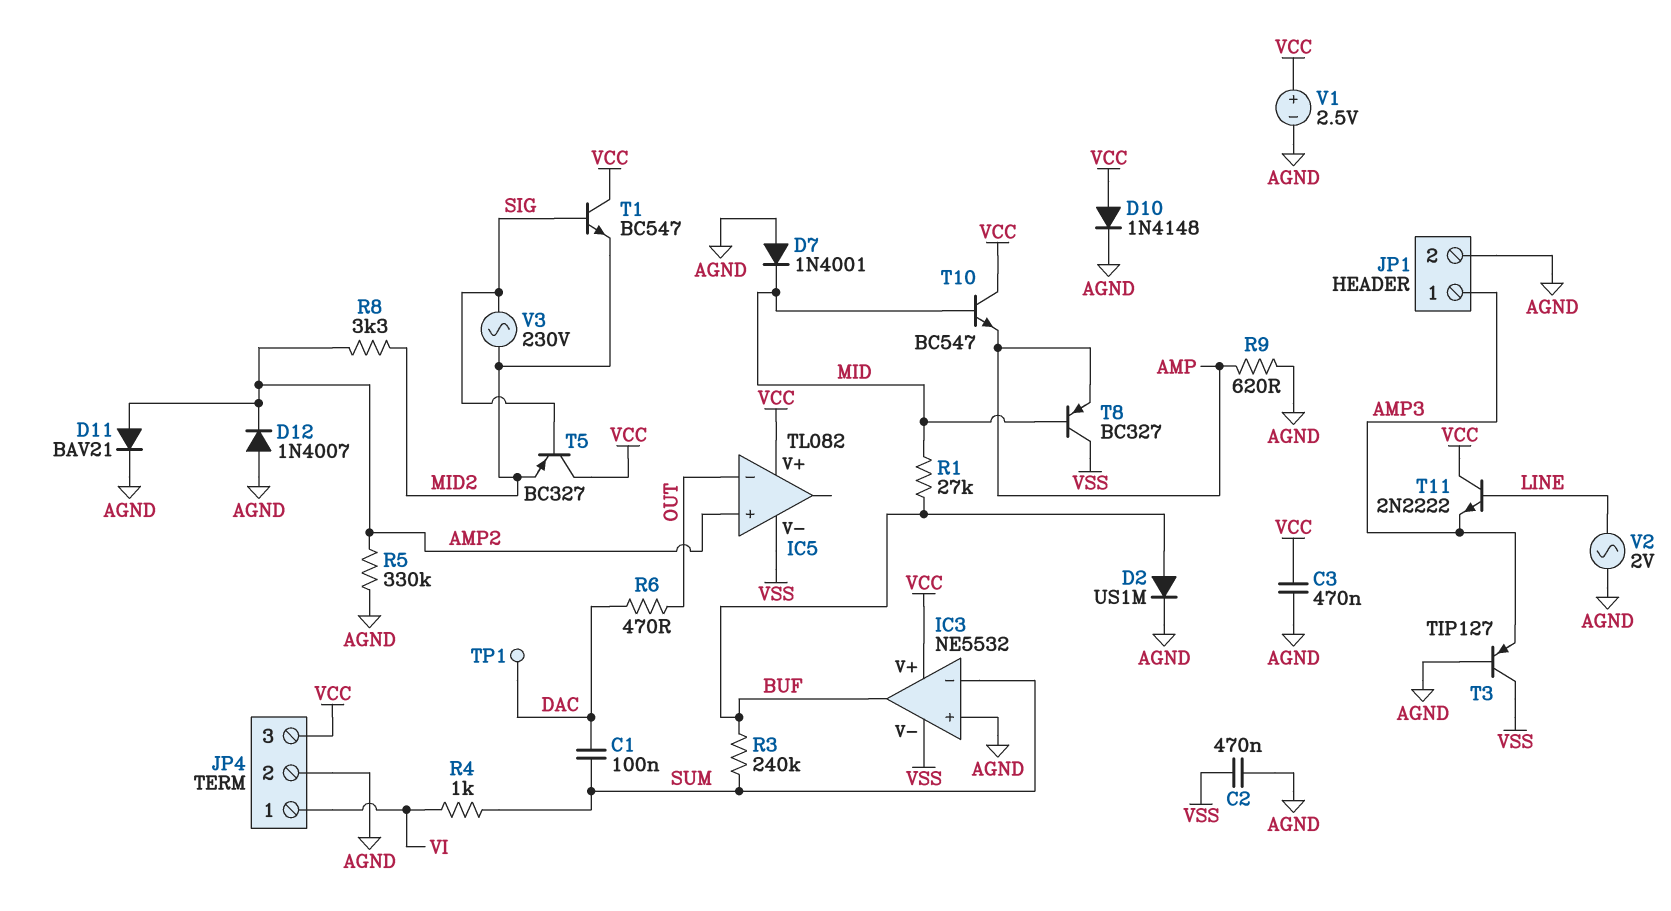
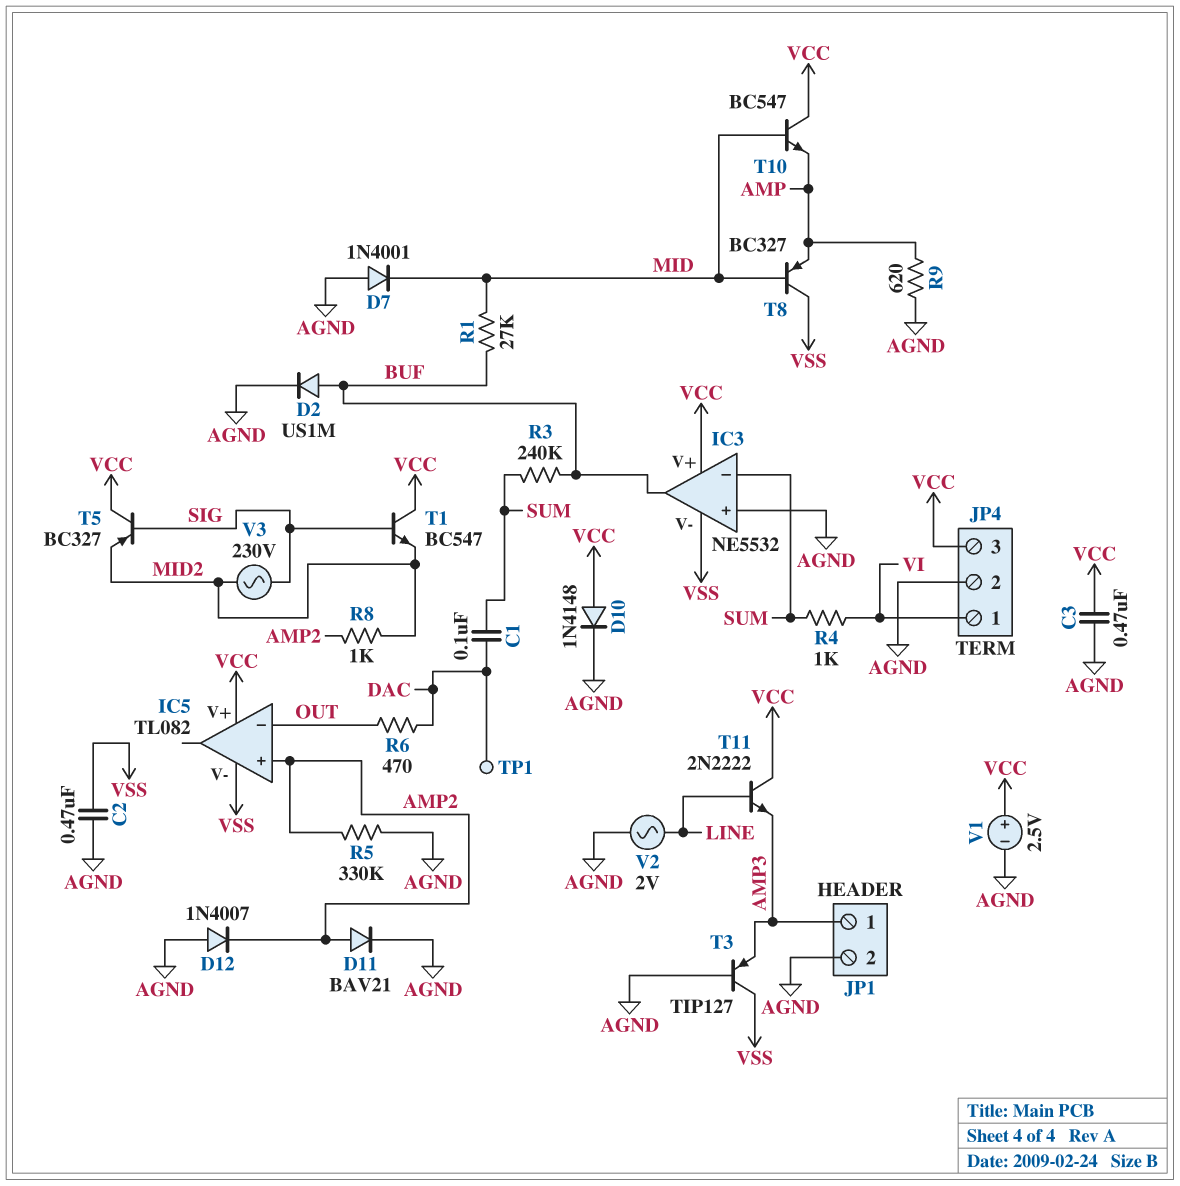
R8: 3.3k (AMP2, MID2) -> 1k (AMP2, MID2)

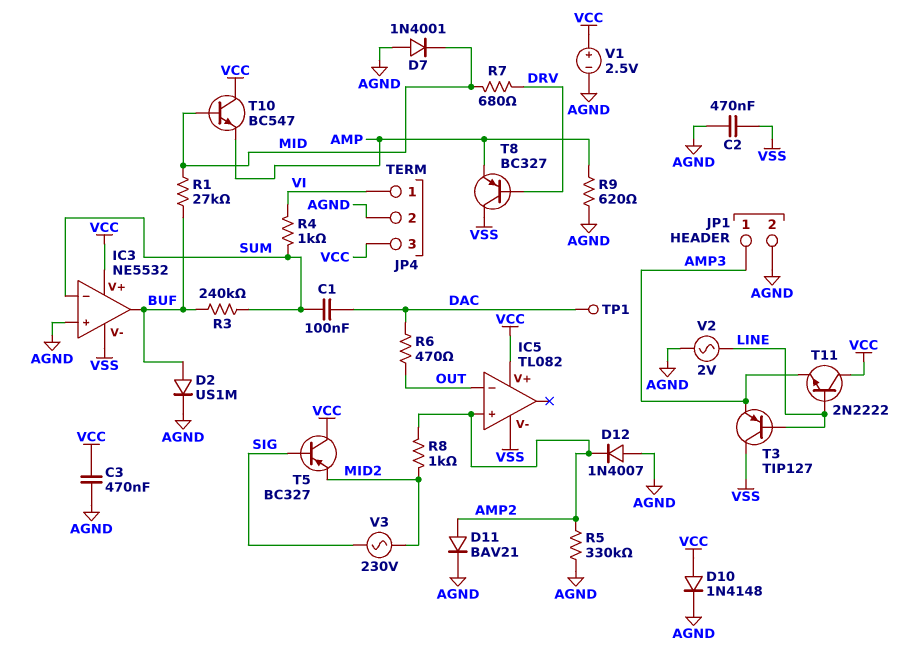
R7: none -> 680 (DRV, MID)
T1: NPN BC547 (B SIG, C VCC, E MID2) -> none
T3: PNP TIP127 (B AGND, C VSS, E AMP3) -> PNP TIP127 (B LINE, C VSS, E AMP3)
T8: PNP BC327 (B MID, C VSS, E AMP) -> PNP BC327 (B DRV, C VSS, E AMP)

